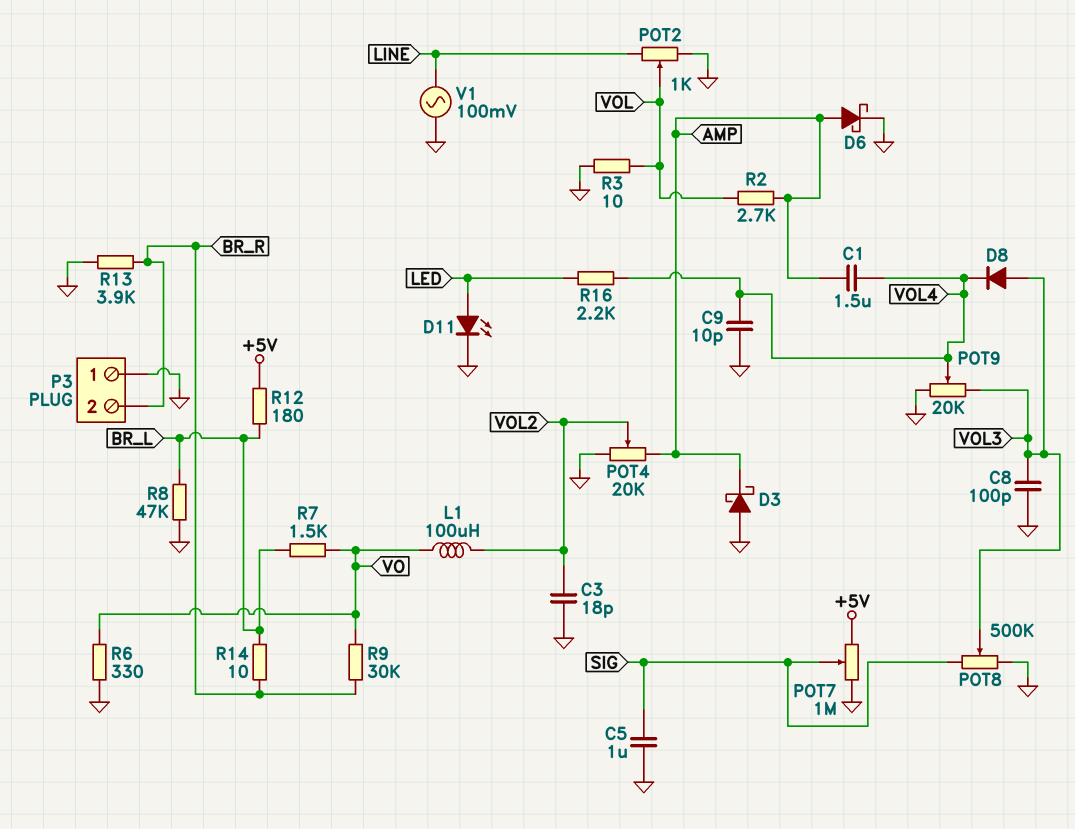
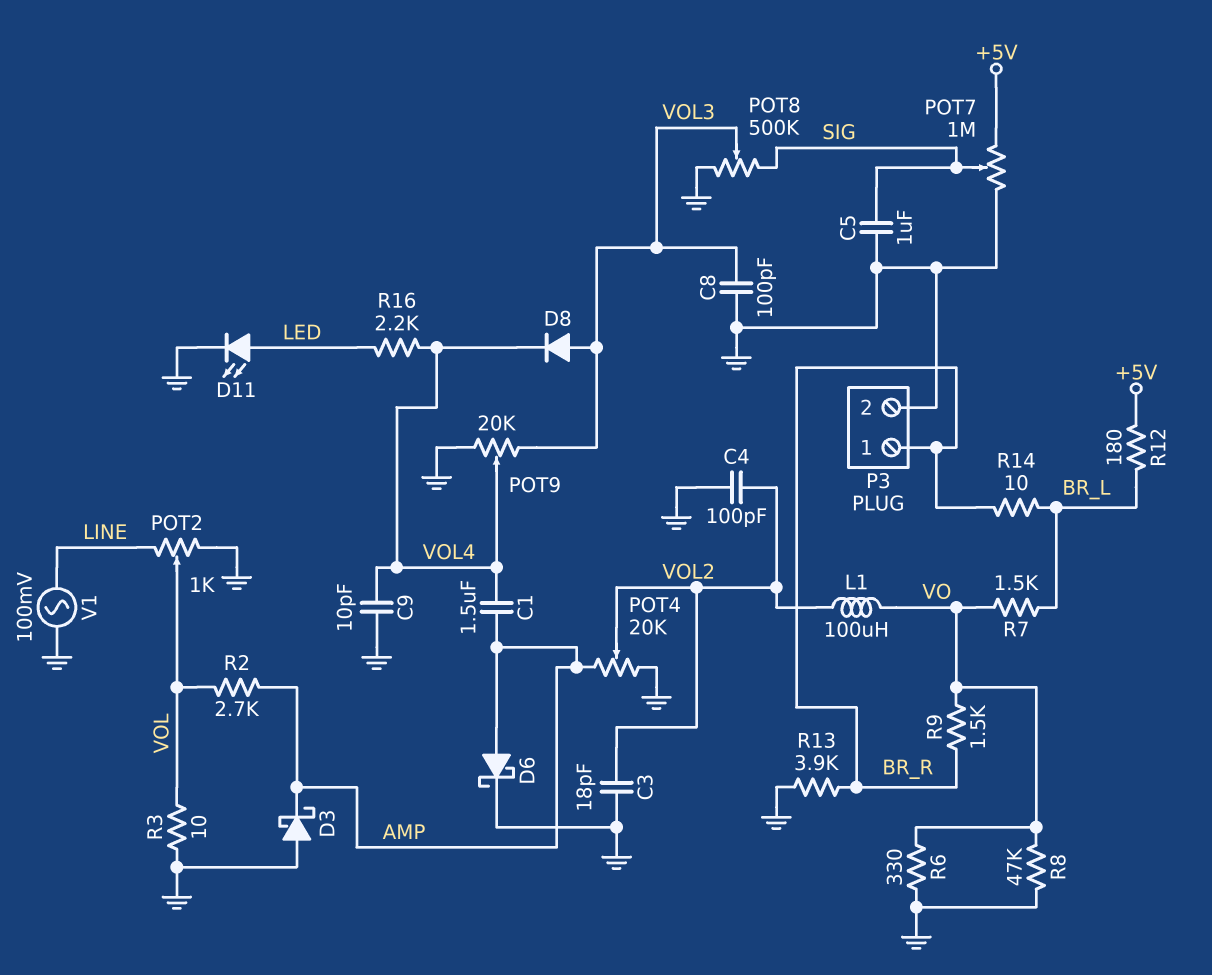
C4: none -> 100pF (GND, VOL2)
P3 pin 1: GND -> BR_R
P3 pin 2: BR_R -> GND
R8: 47k (BR_L, GND) -> 47k (GND, VO)
R9: 30k (BR_R, VO) -> 1.5k (BR_R, VO)

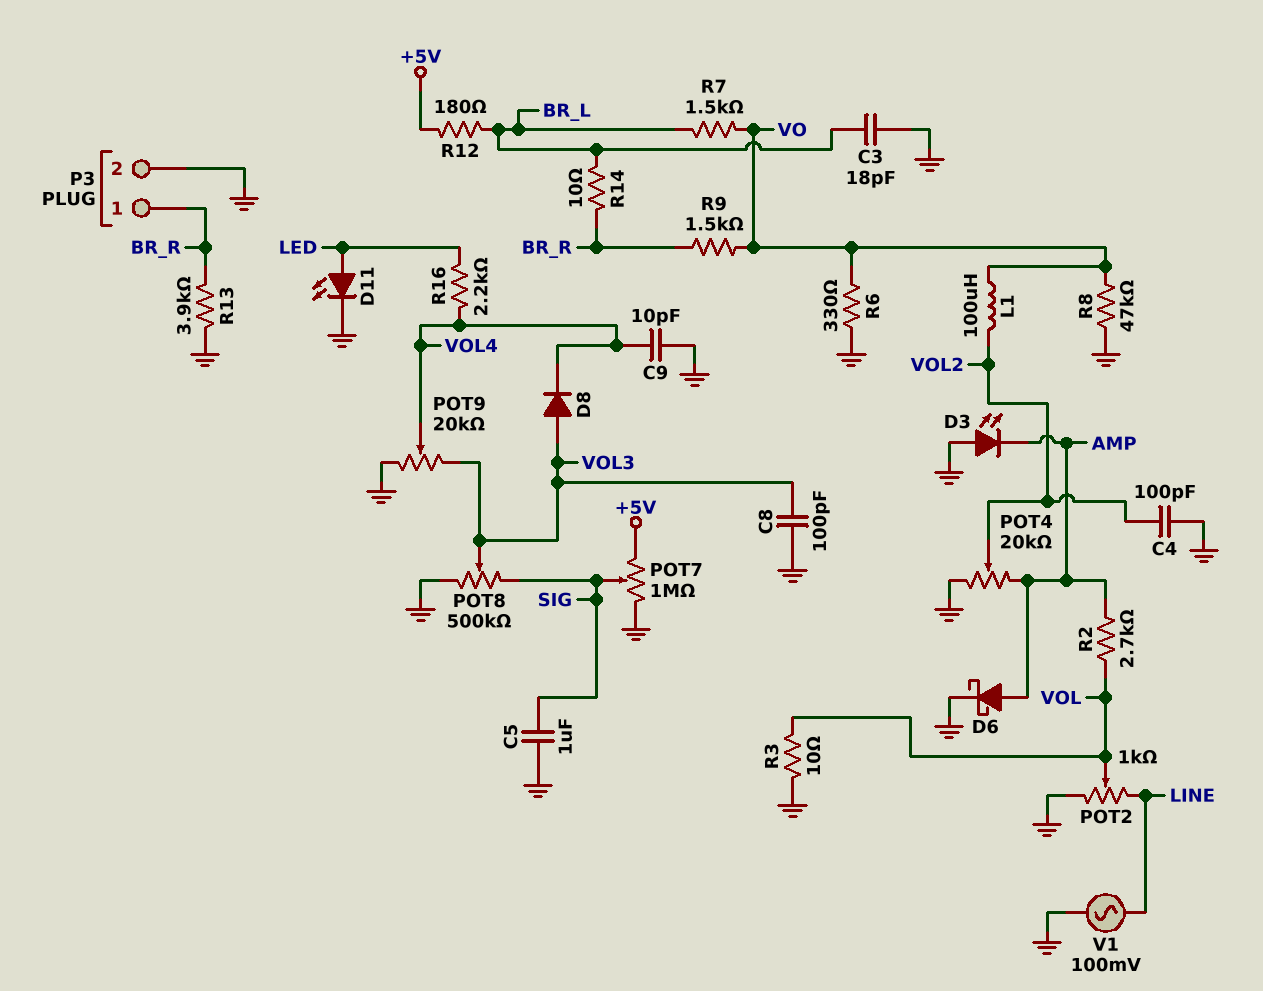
C1: 1.5uF (AMP, VOL4) -> none
C3: 18pF (GND, VOL2) -> 18pF (BR_L, GND)
D3: schottky (A GND, K AMP) -> LED (A GND, K AMP)

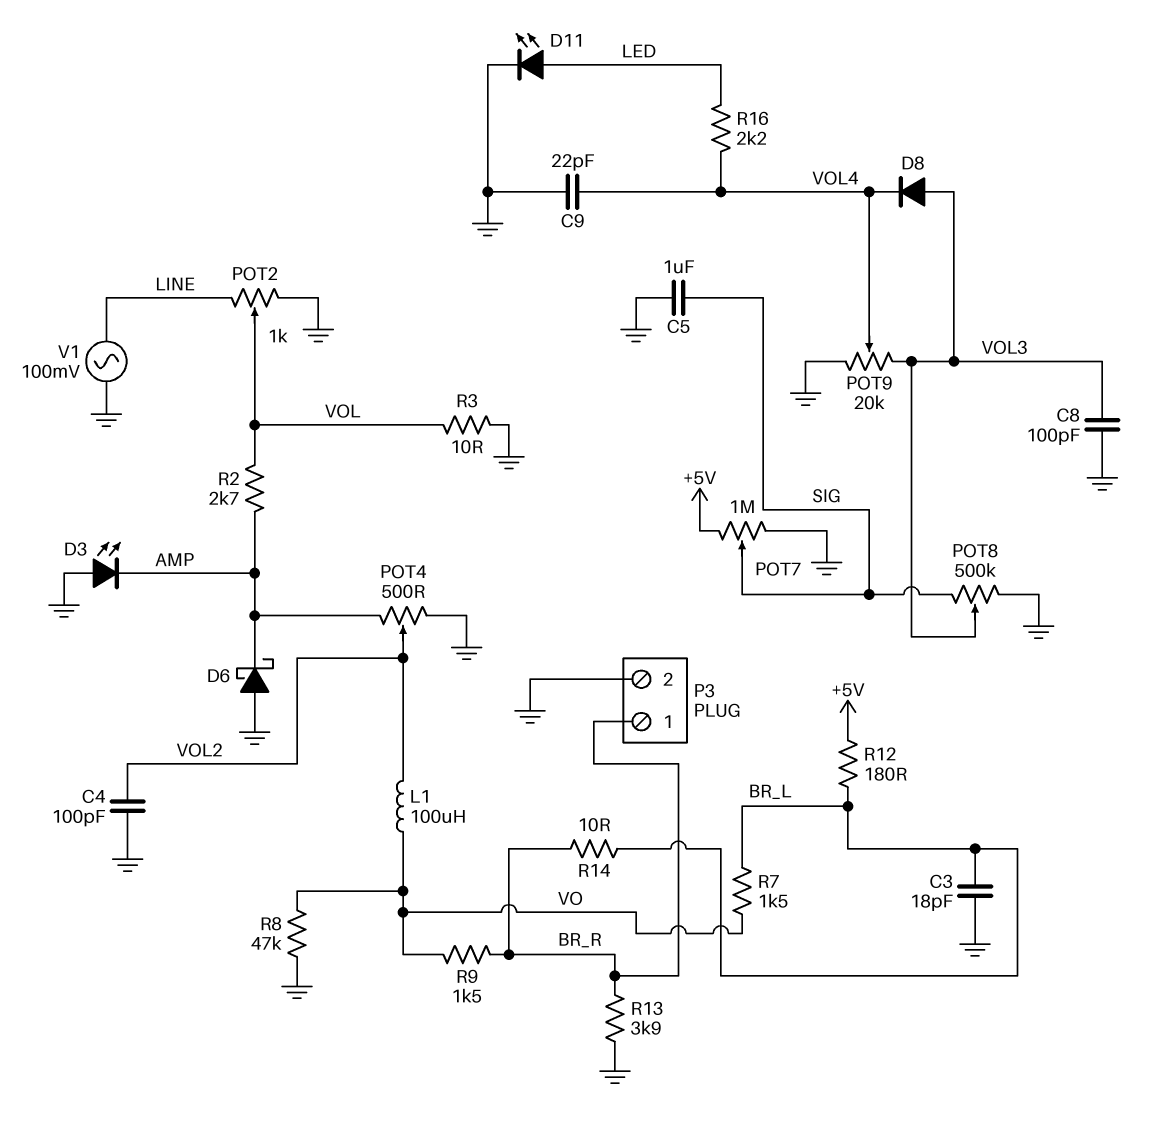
C9: 10pF (GND, VOL4) -> 22pF (GND, VOL4)
D6: schottky (A AMP, K GND) -> schottky (A GND, K AMP)
POT4: 20k (AMP, GND, wiper VOL2) -> 500 (AMP, GND, wiper VOL2)
R6: 330 (GND, VO) -> none

